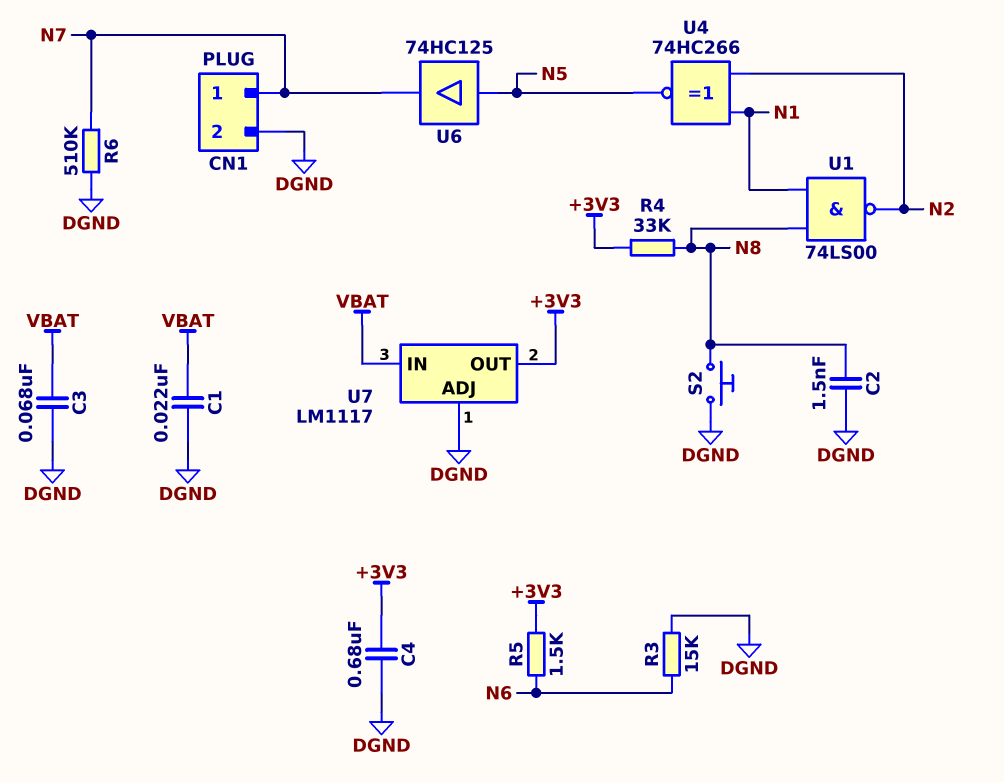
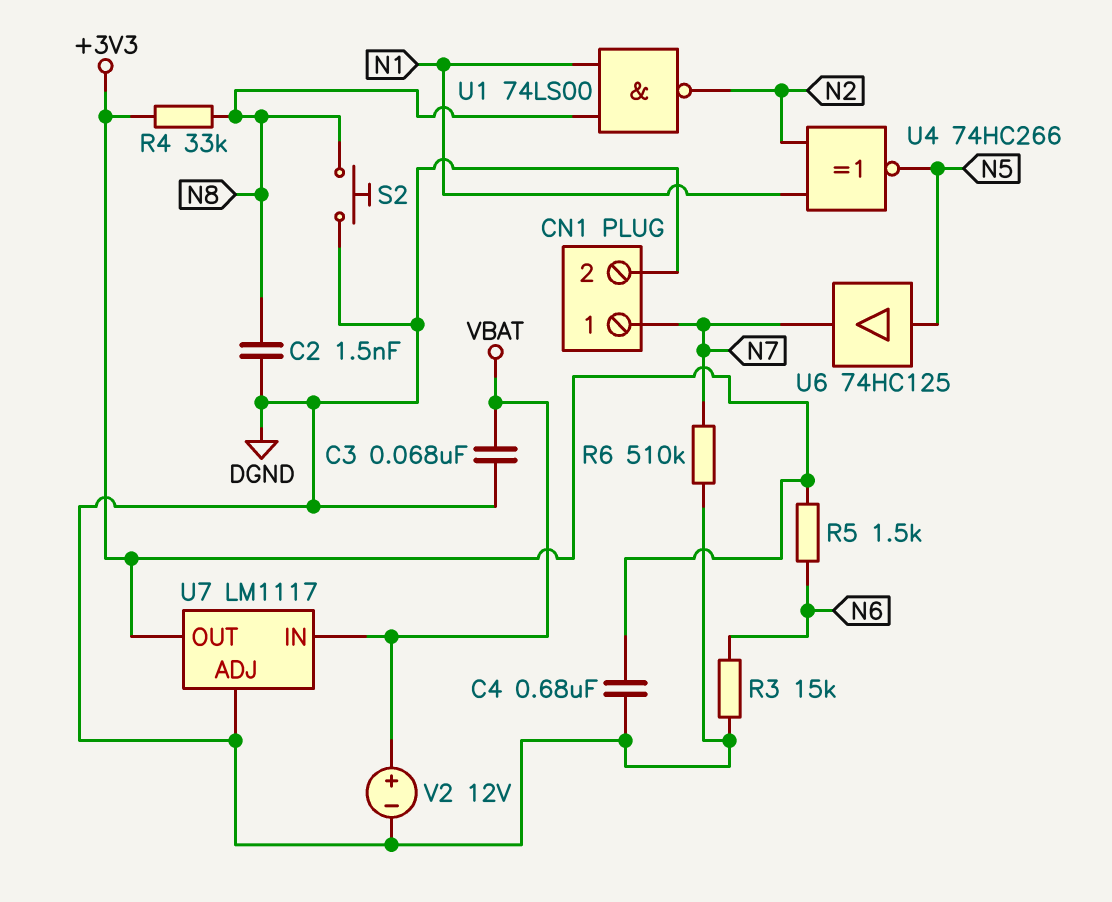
C1: 22nF (DGND, VBAT) -> none
V2: none -> 12V (plus VBAT, minus DGND)

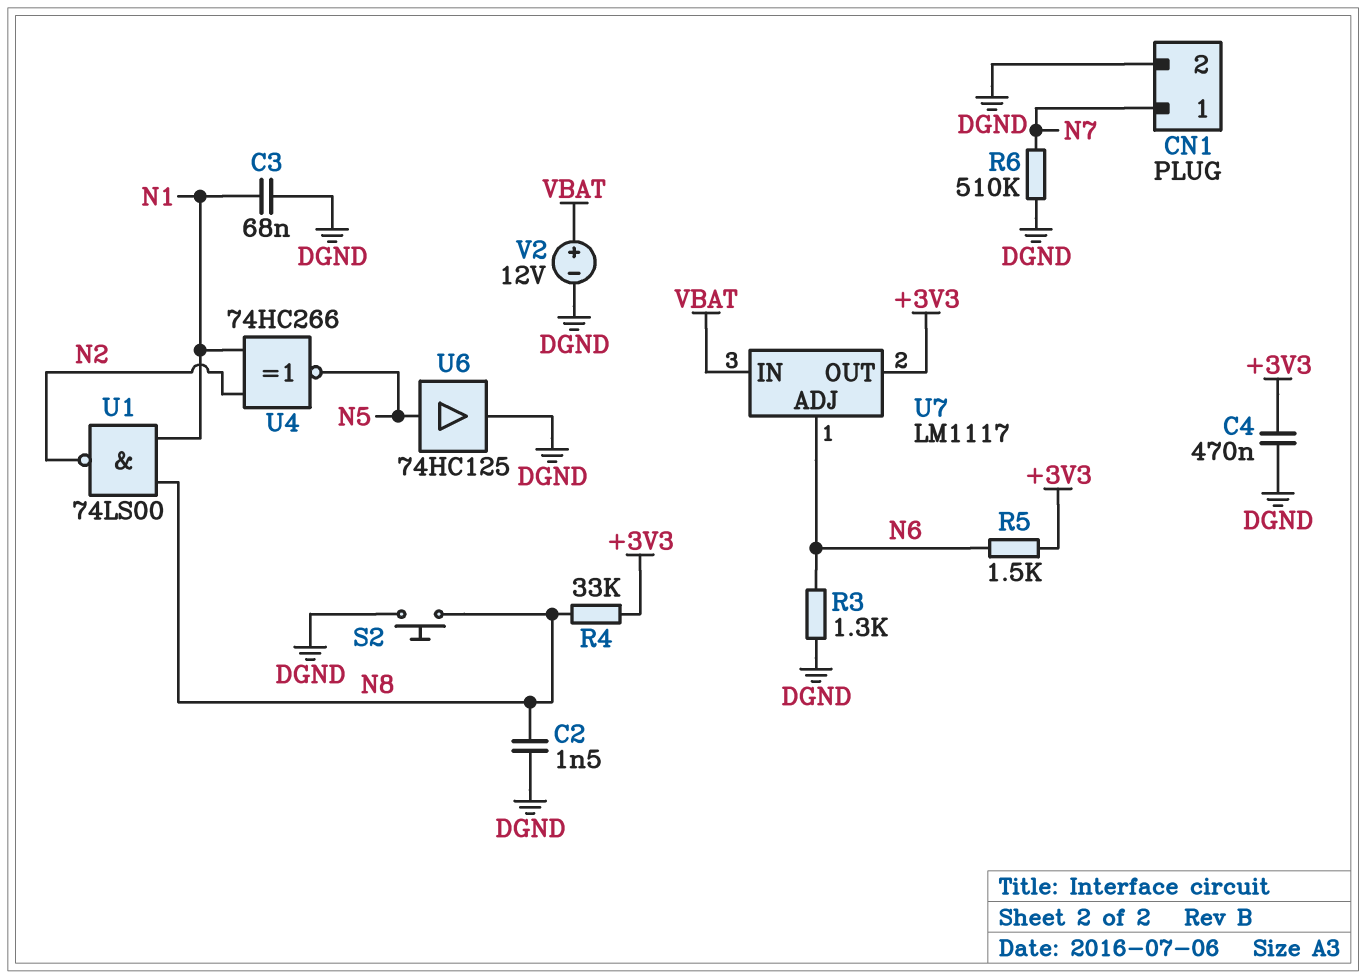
C3: 68nF (DGND, VBAT) -> 68nF (DGND, N1)
C4: 680nF (+3V3, DGND) -> 470nF (+3V3, DGND)
R3: 15k (DGND, N6) -> 1.3k (DGND, N6)
U6: buffer 74HC125 (in N5, out N7) -> buffer 74HC125 (in N5, out DGND)
U7 pin ADJ: DGND -> N6

